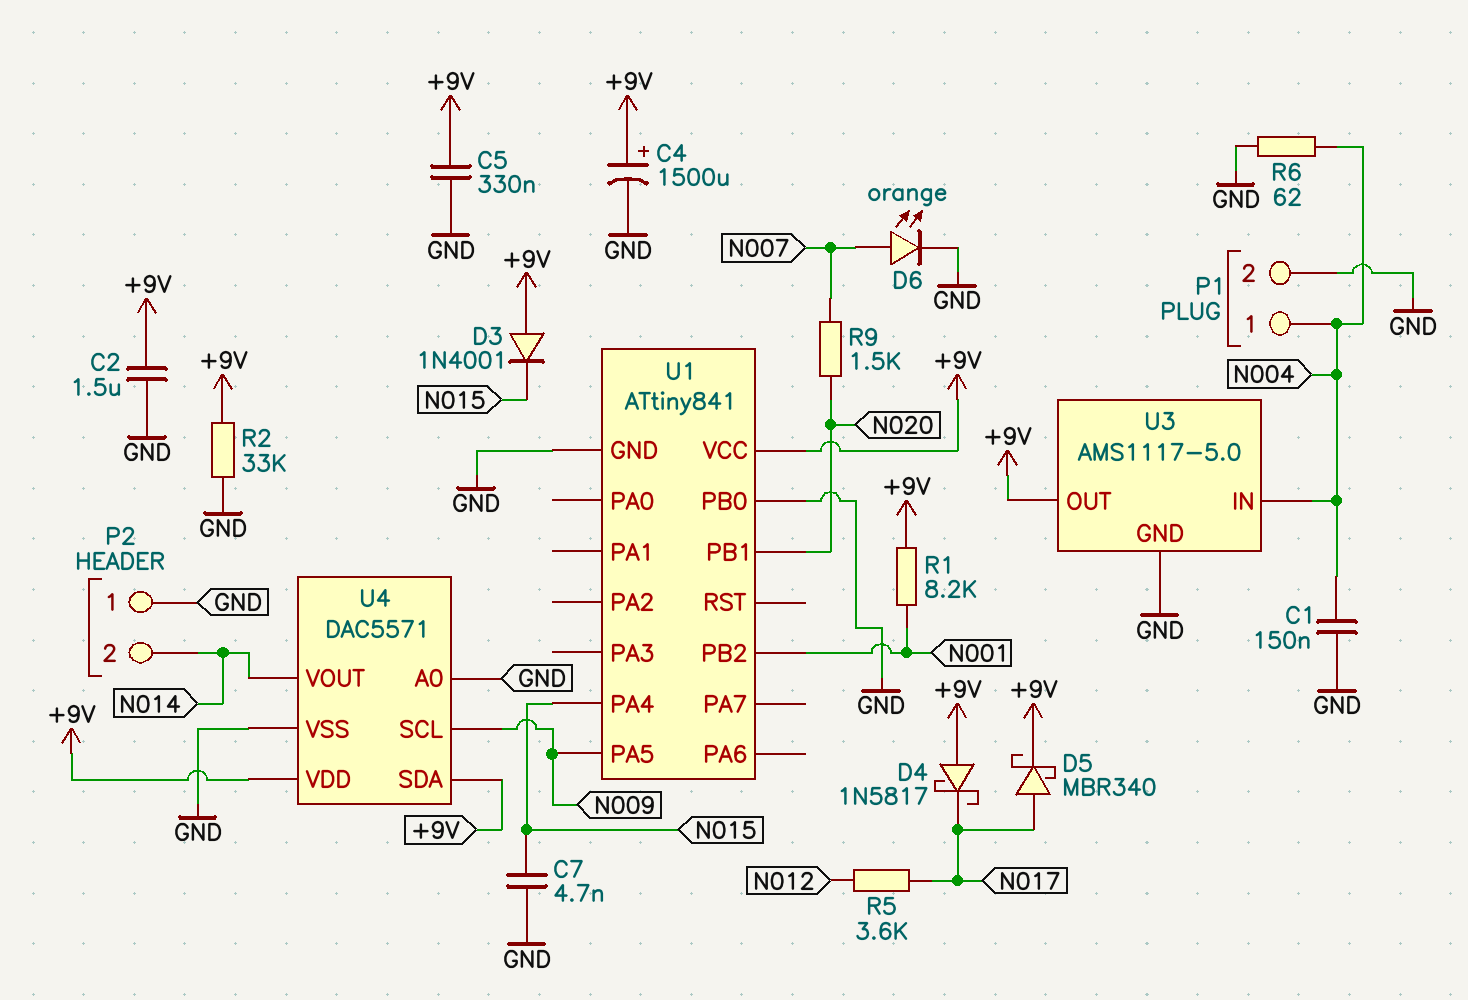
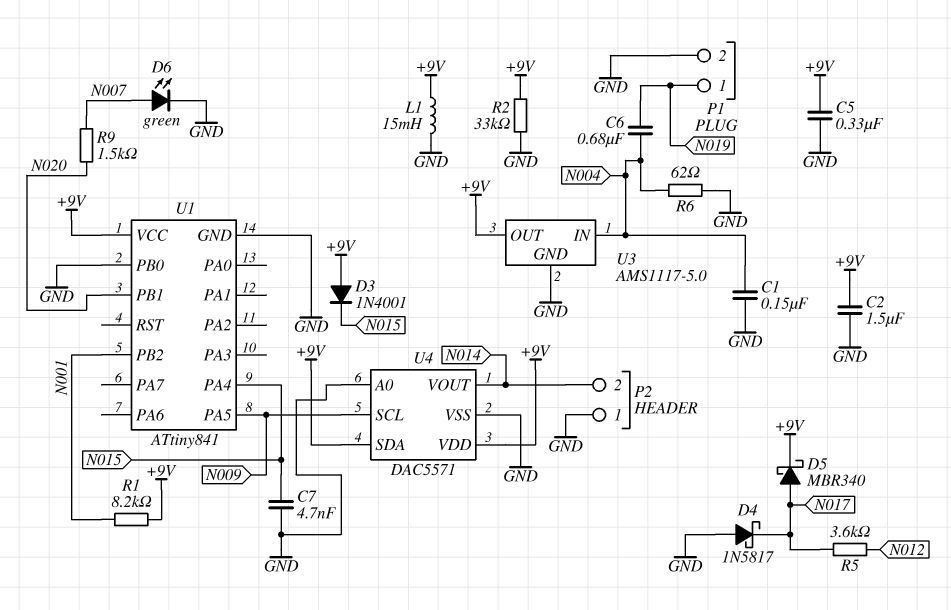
C4: 1500uF (plus +9V, minus GND) -> none
C6: none -> 680nF (N004, N019)
D4: schottky 1N5817 (A +9V, K N017) -> schottky 1N5817 (A GND, K N017)
D6: LED orange (A N007, K GND) -> LED green (A N007, K GND)
L1: none -> 15mH (+9V, GND)
P1 pin 1: N004 -> N019

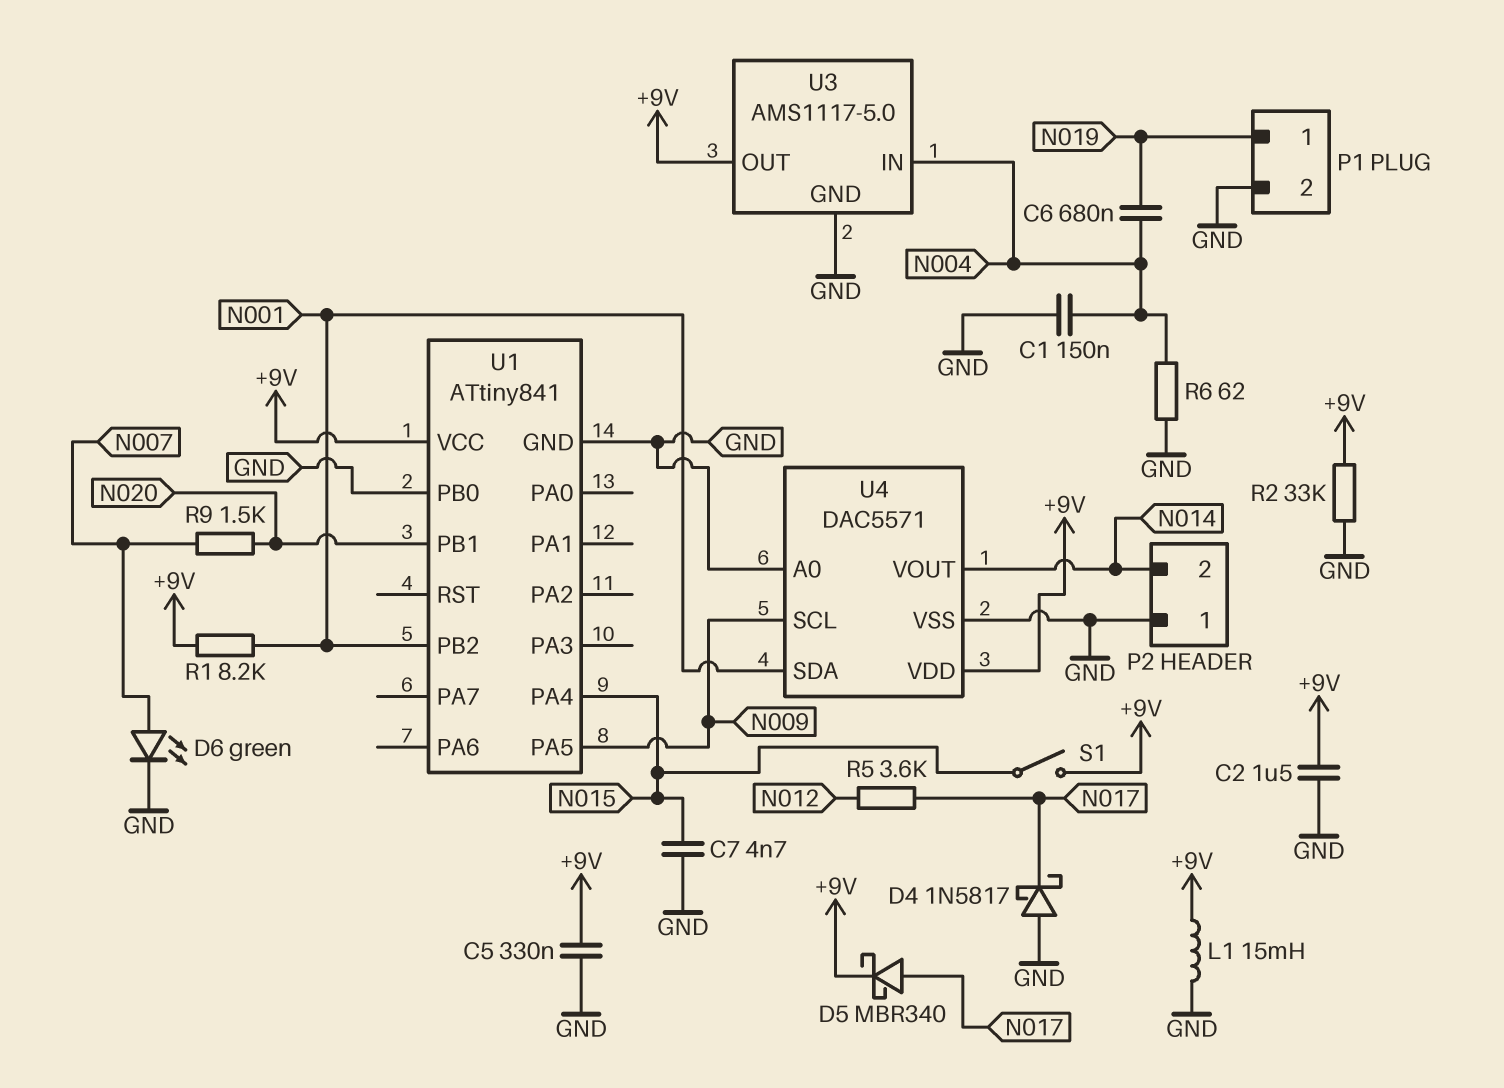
D3: diode 1N4001 (A +9V, K N015) -> none
S1: none -> switch (+9V, N015)
U4 pin SDA: +9V -> N001

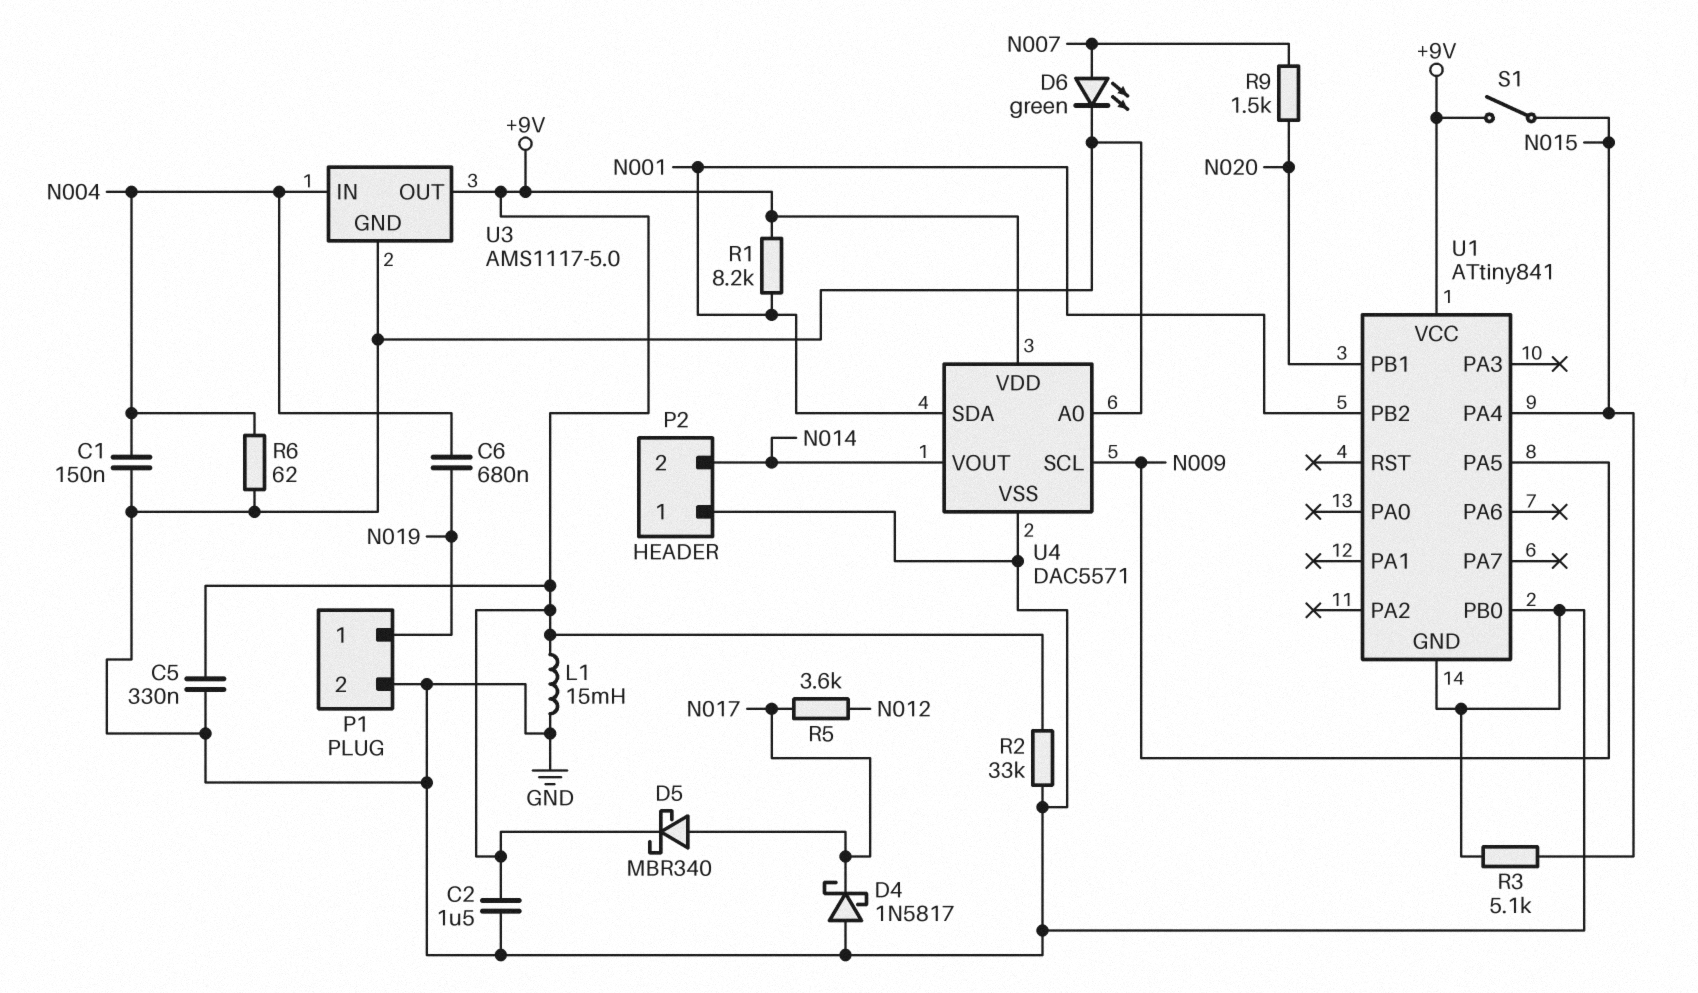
C7: 4.7nF (GND, N015) -> none
R3: none -> 5.1k (GND, N015)

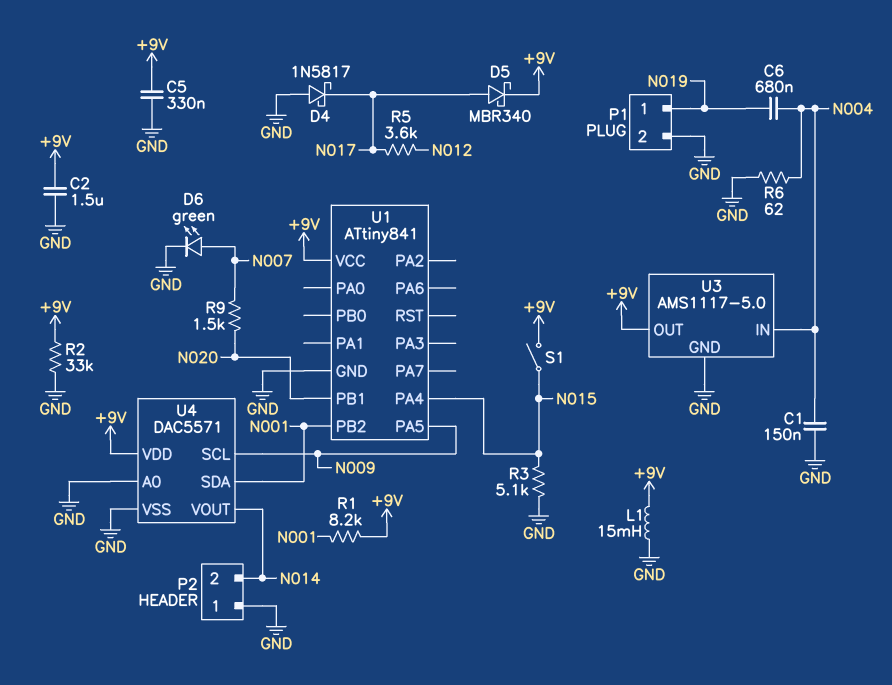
U1 pin PB0: GND -> none

